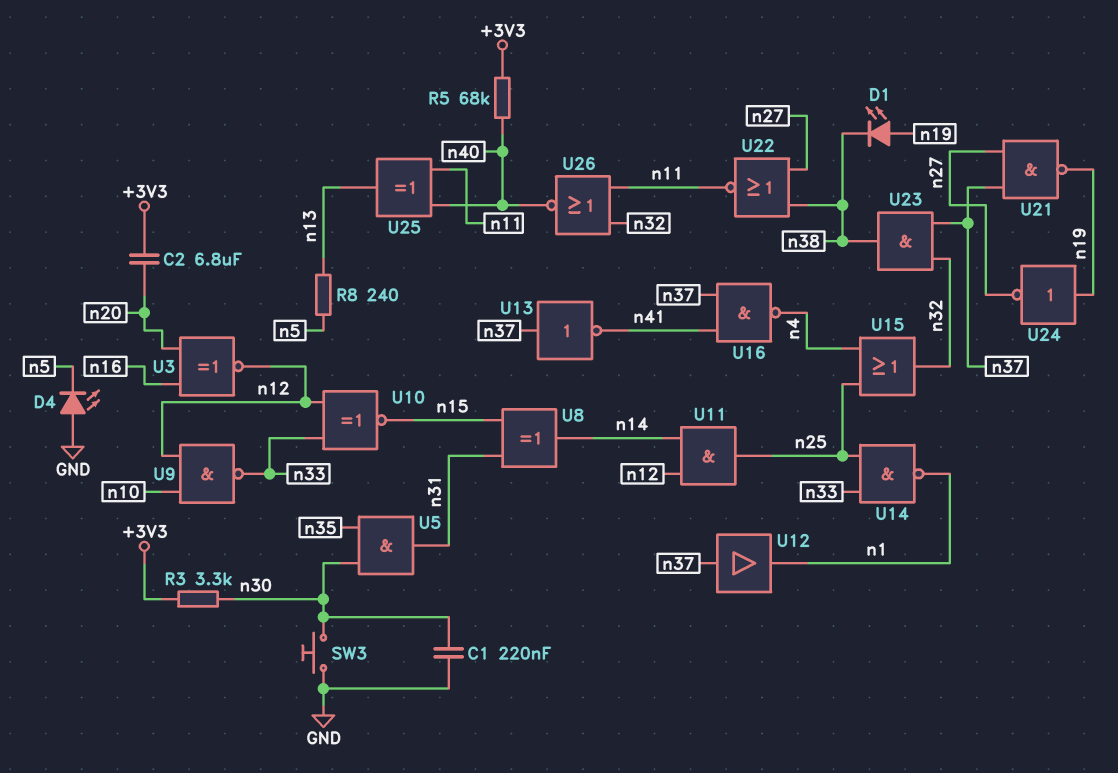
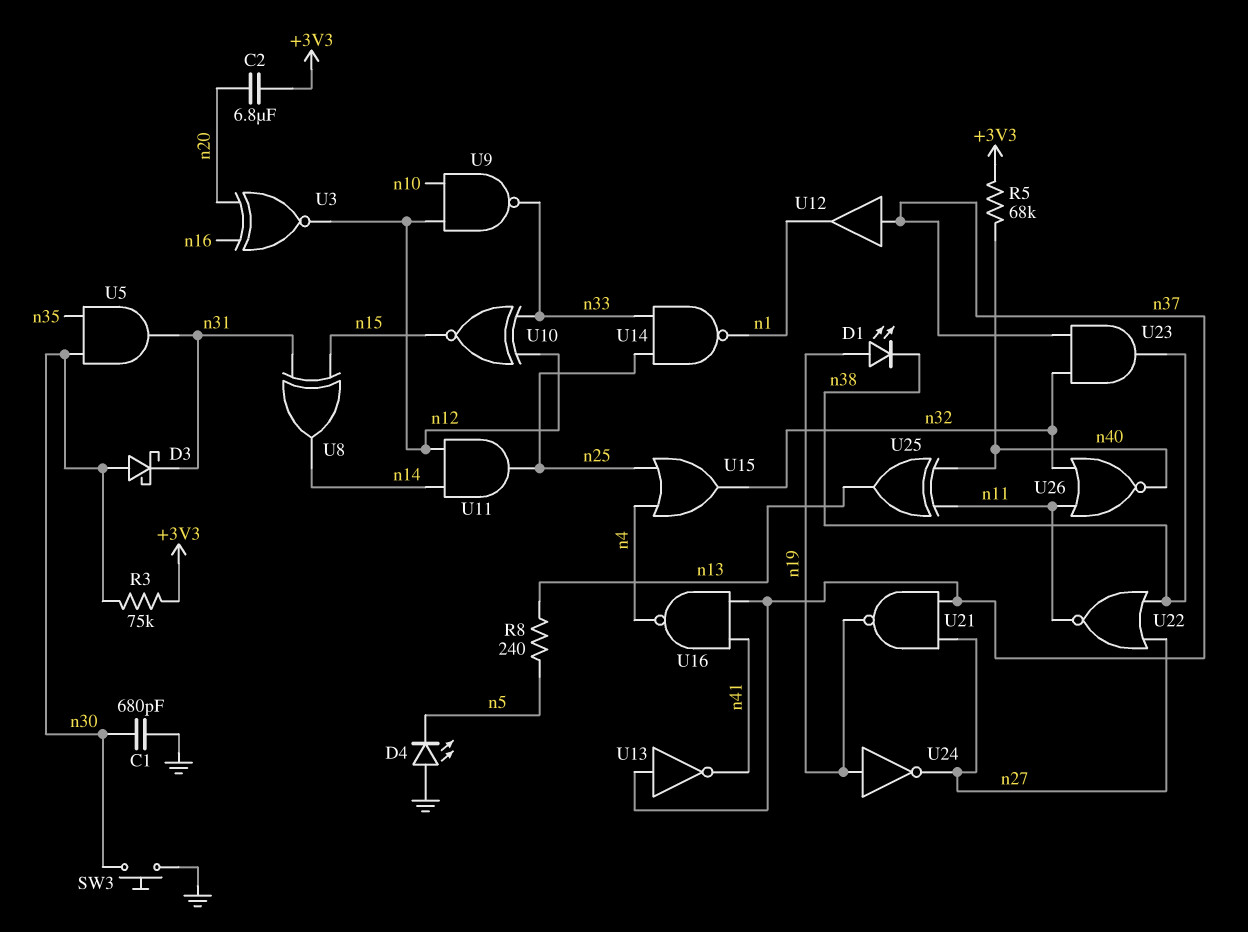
C1: 220nF (GND, n30) -> 680pF (GND, n30)
D3: none -> schottky (A n30, K n31)
R3: 3.3k (+3V3, n30) -> 75k (+3V3, n30)

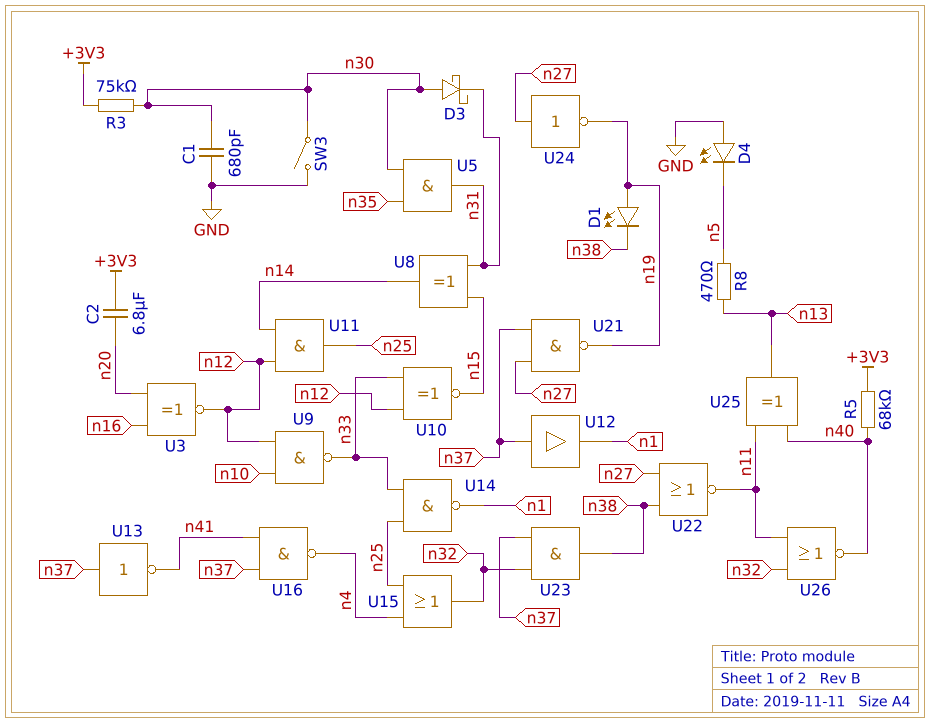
R8: 240 (n5, n13) -> 470 (n5, n13)
SW3: button (GND, n30) -> switch (GND, n30)
U24: NOT (in n19, out n27) -> NOT (in n27, out n19)

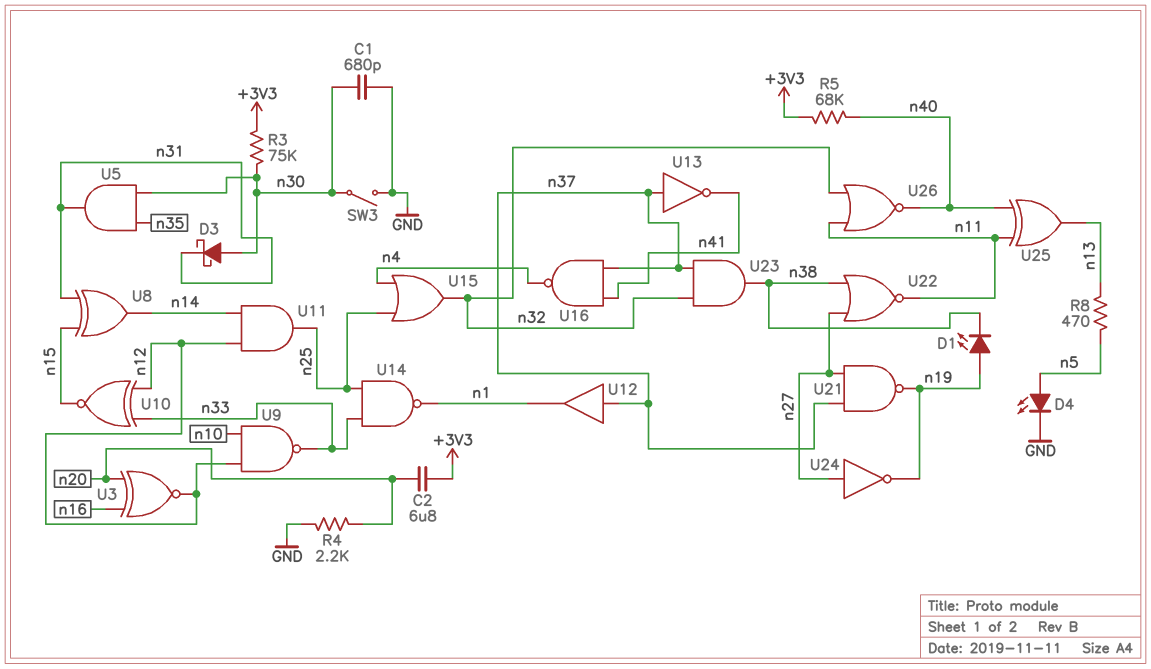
D4: LED (A GND, K n5) -> LED (A n5, K GND)
R4: none -> 2.2k (GND, n20)

